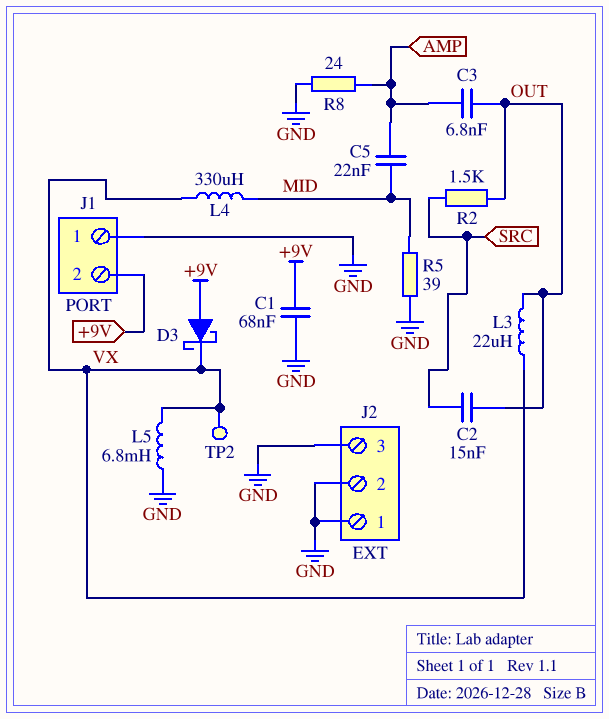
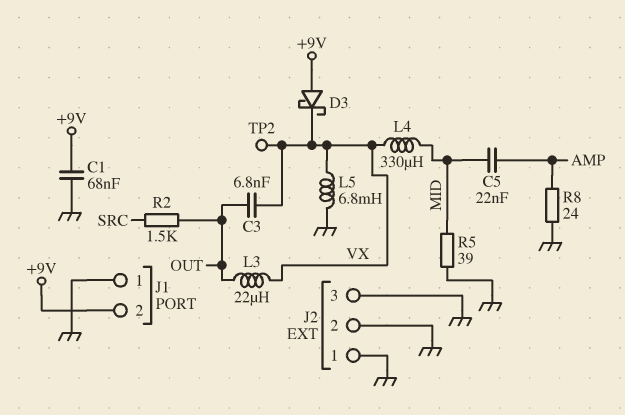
C2: 15nF (OUT, SRC) -> none
C3: 6.8nF (AMP, OUT) -> 6.8nF (OUT, VX)

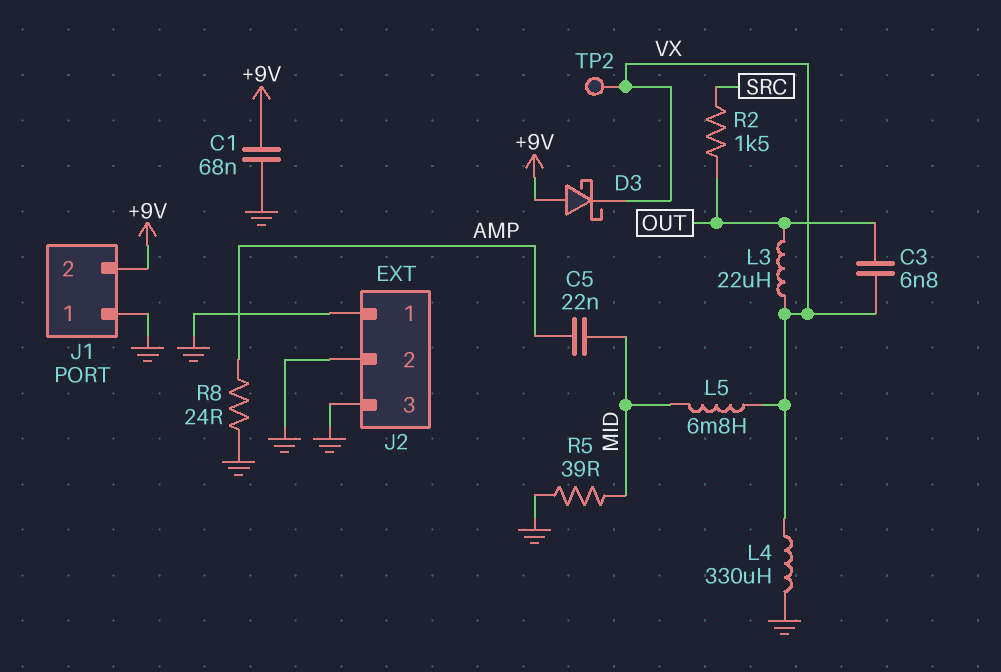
L4: 330uH (MID, VX) -> 330uH (GND, VX)
L5: 6.8mH (GND, VX) -> 6.8mH (MID, VX)

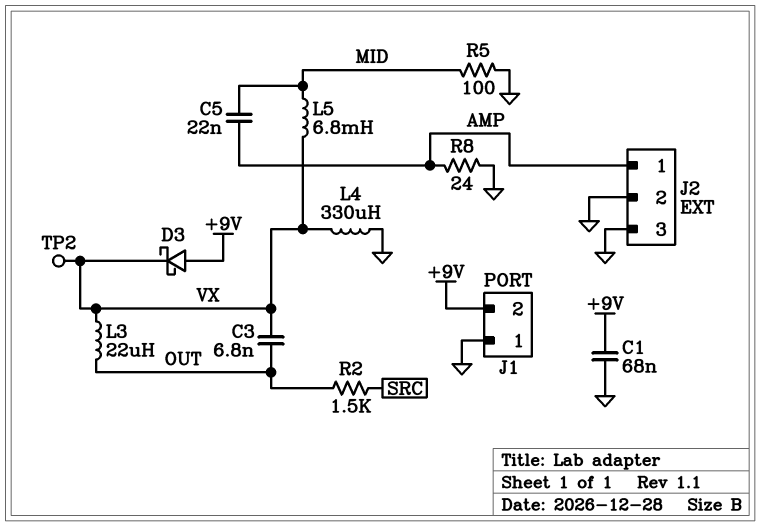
J2 pin 1: GND -> AMP
R5: 39 (GND, MID) -> 100 (GND, MID)

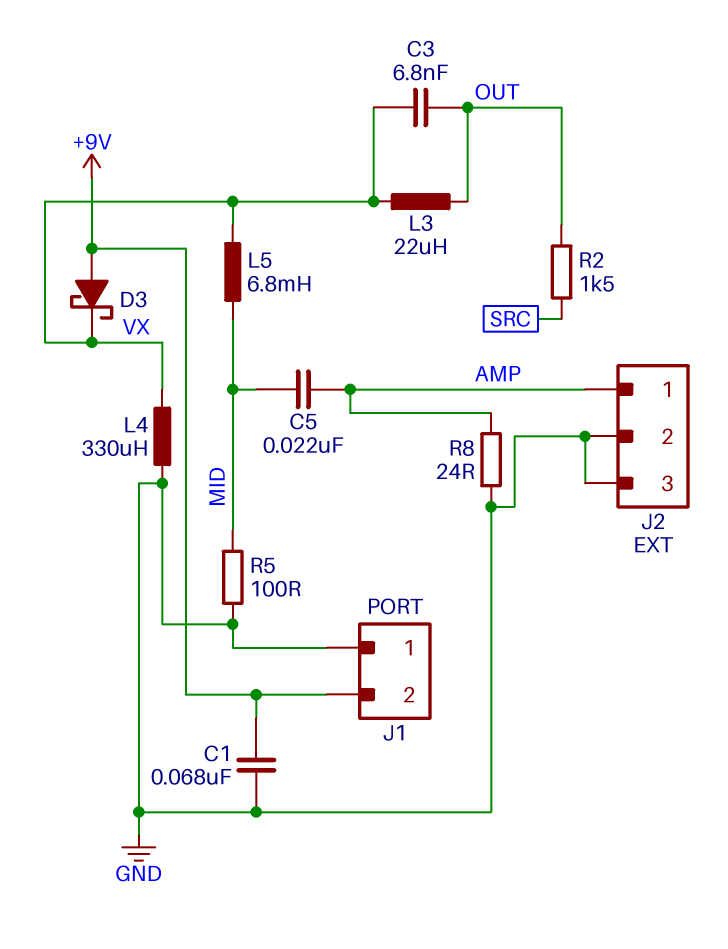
TP2: test point (VX) -> none

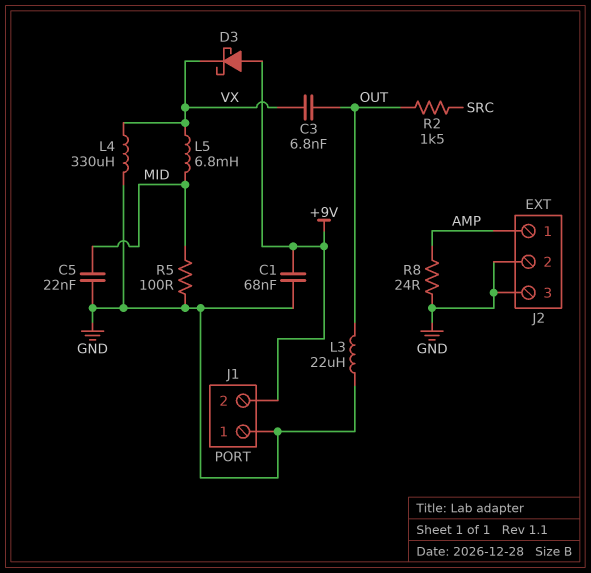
C5: 22nF (AMP, MID) -> 22nF (GND, MID)
L3: 22uH (OUT, VX) -> 22uH (GND, OUT)

